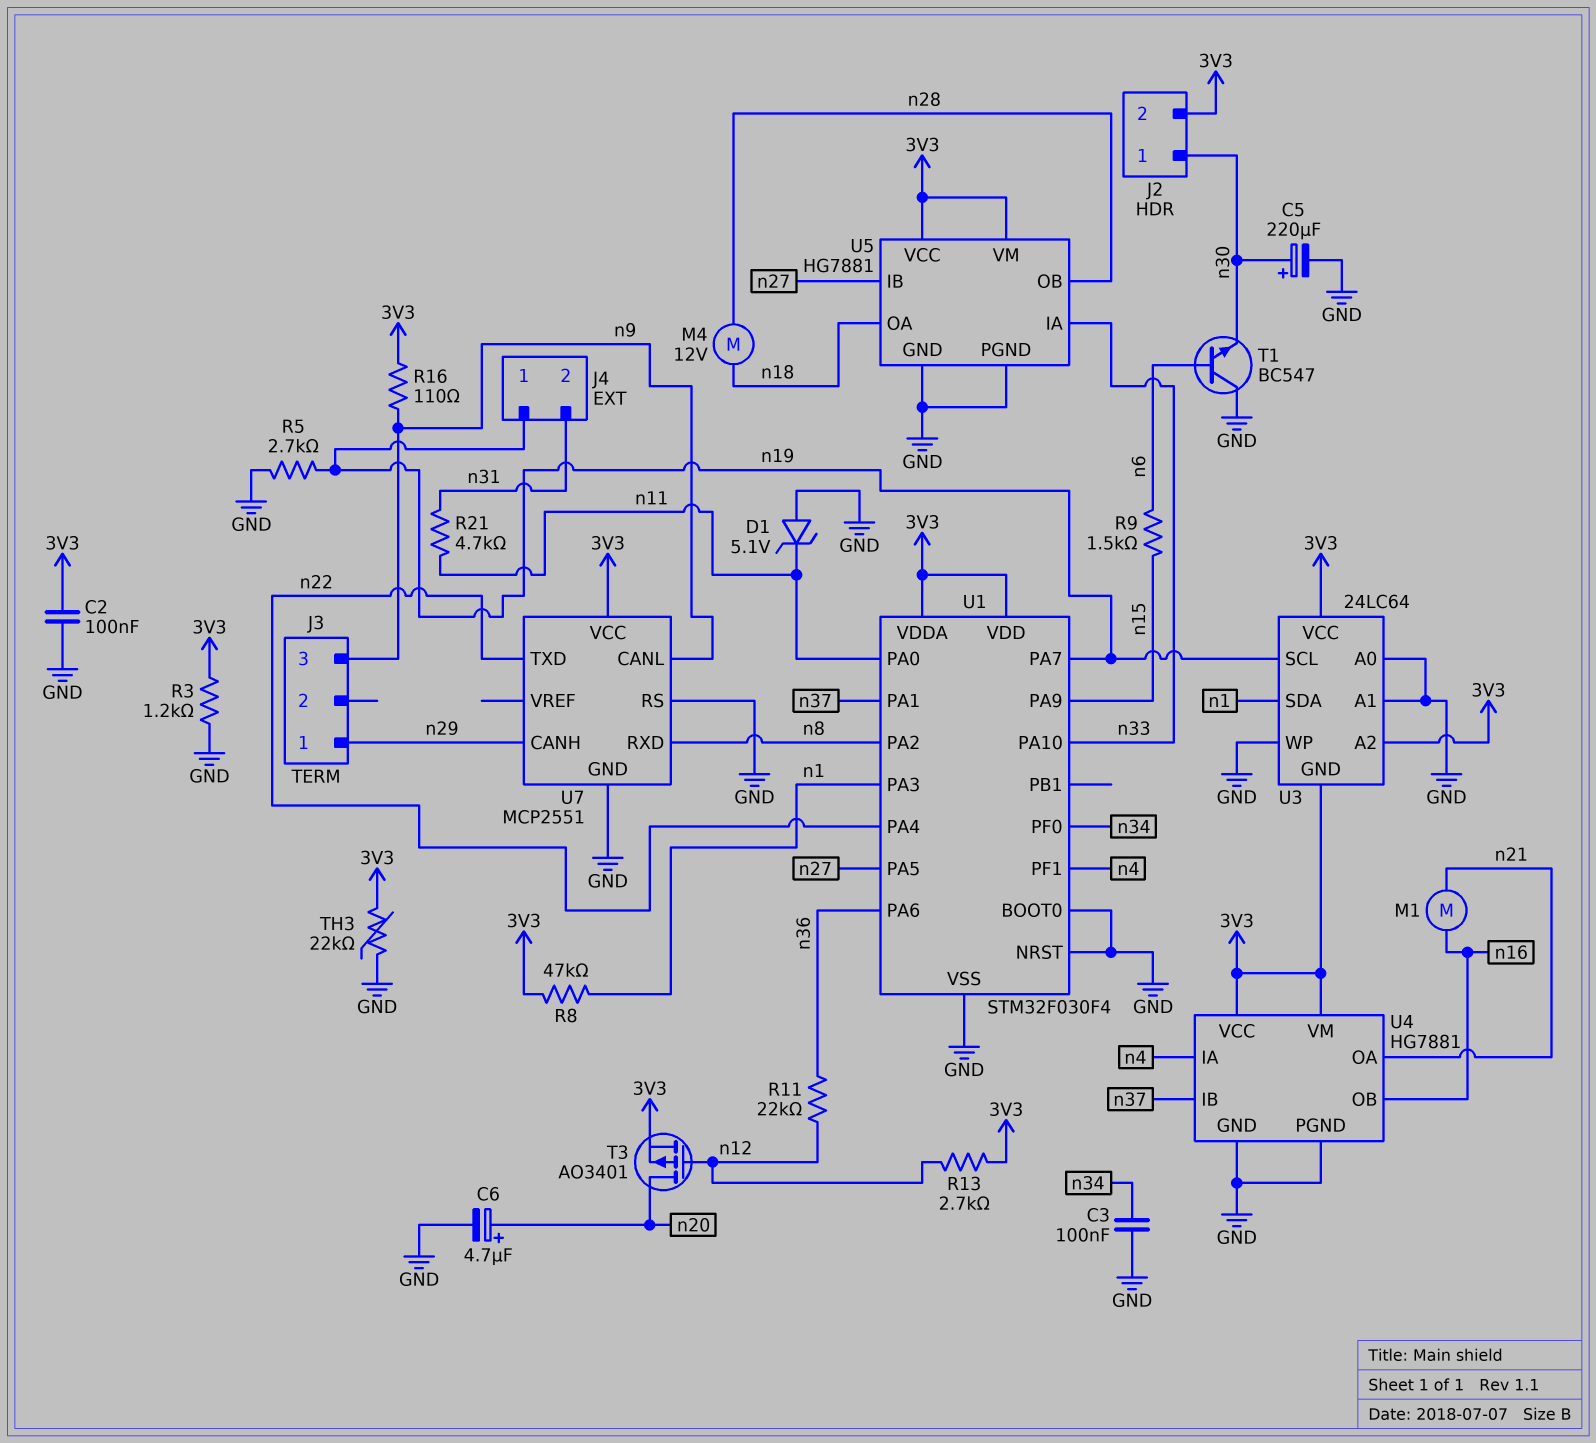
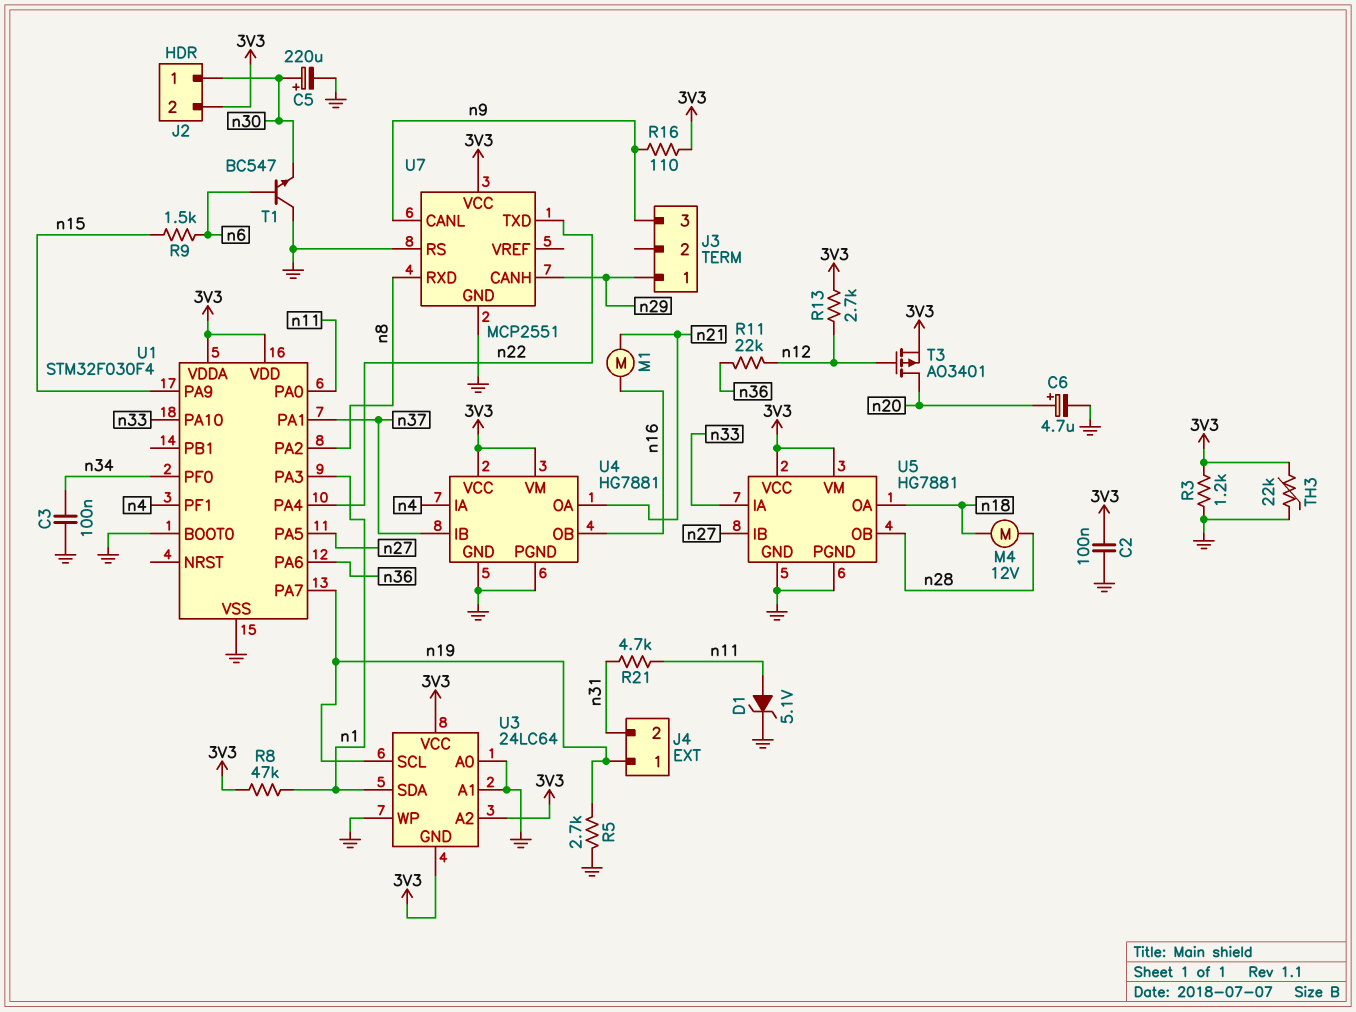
D1: zener 5.1V (A GND, K n11) -> zener 5.1V (A n11, K GND)
U1 pin NRST: GND -> none

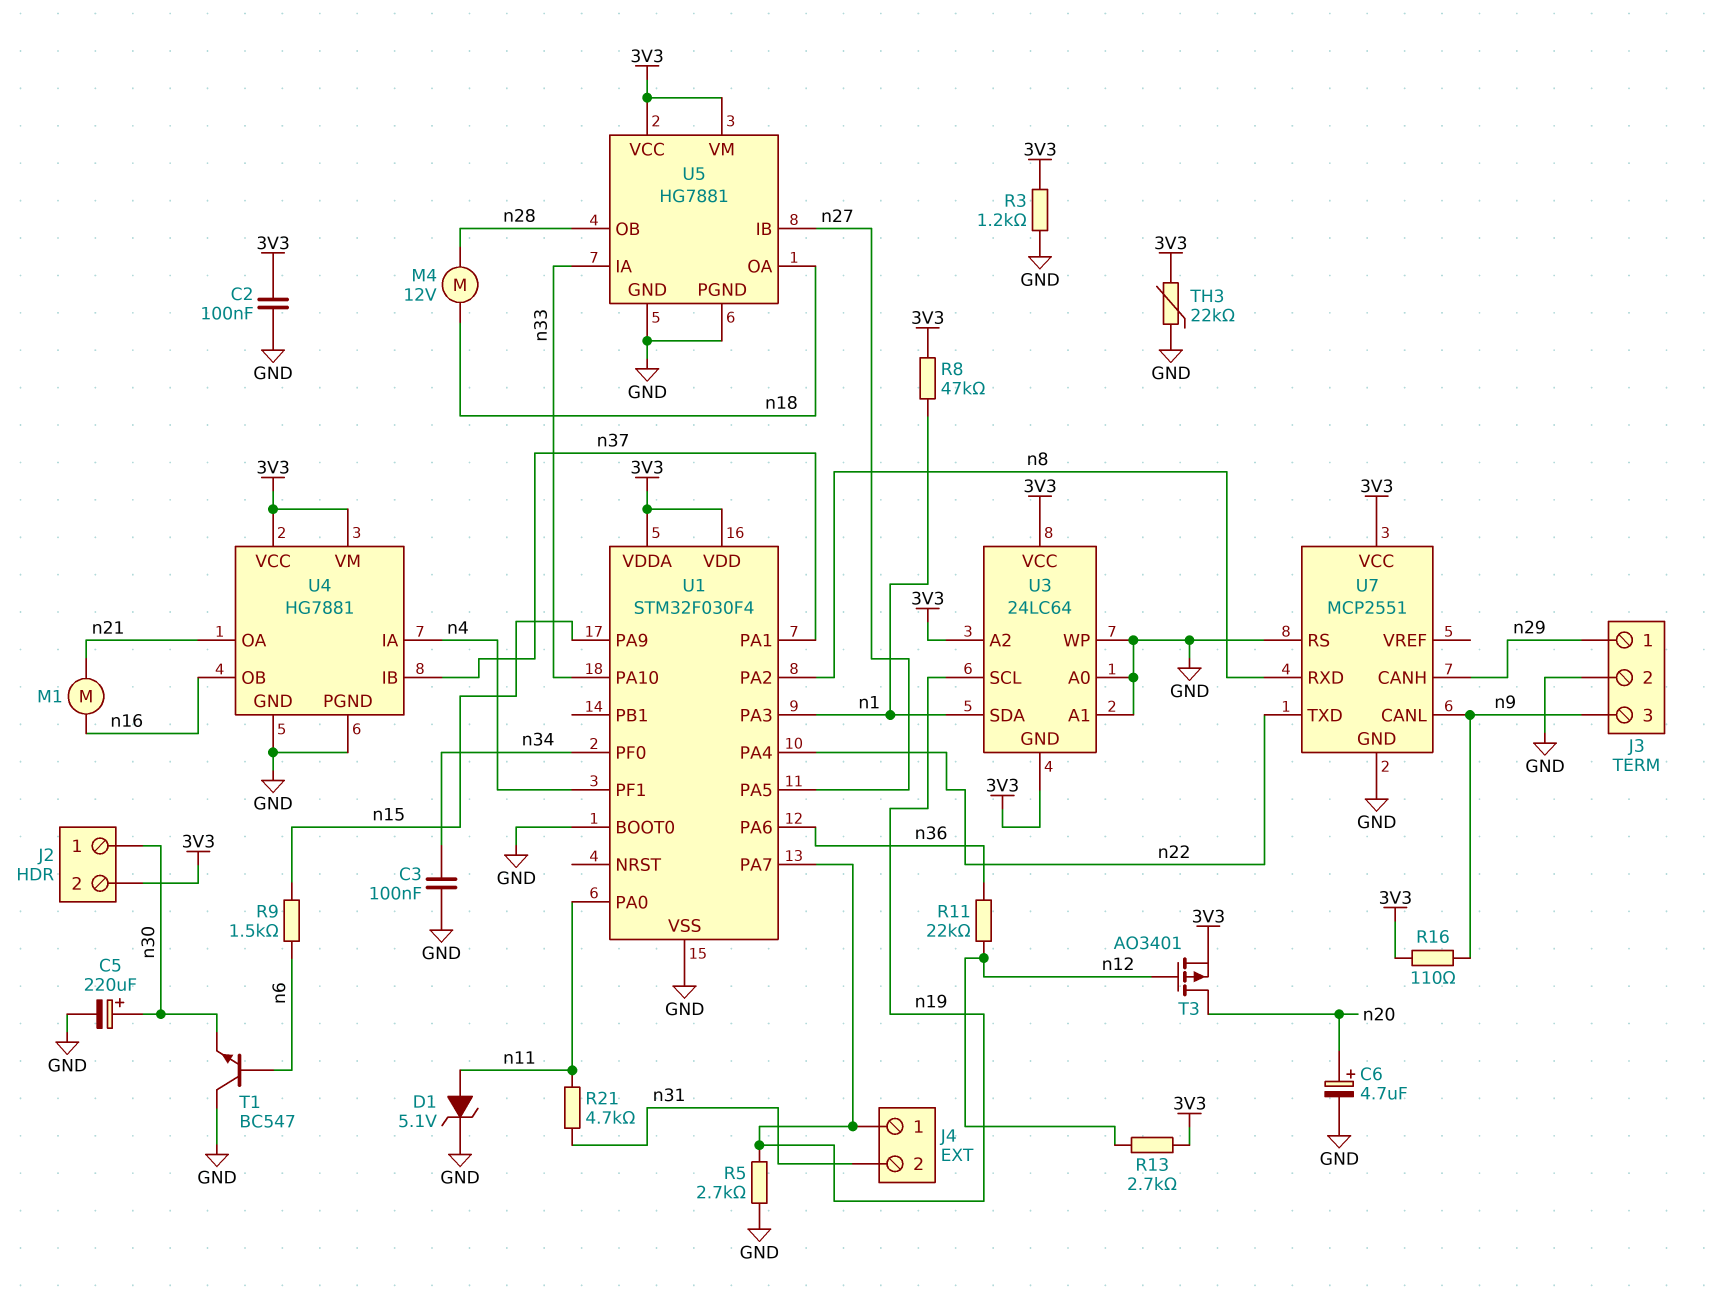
J3 pin 2: none -> GND

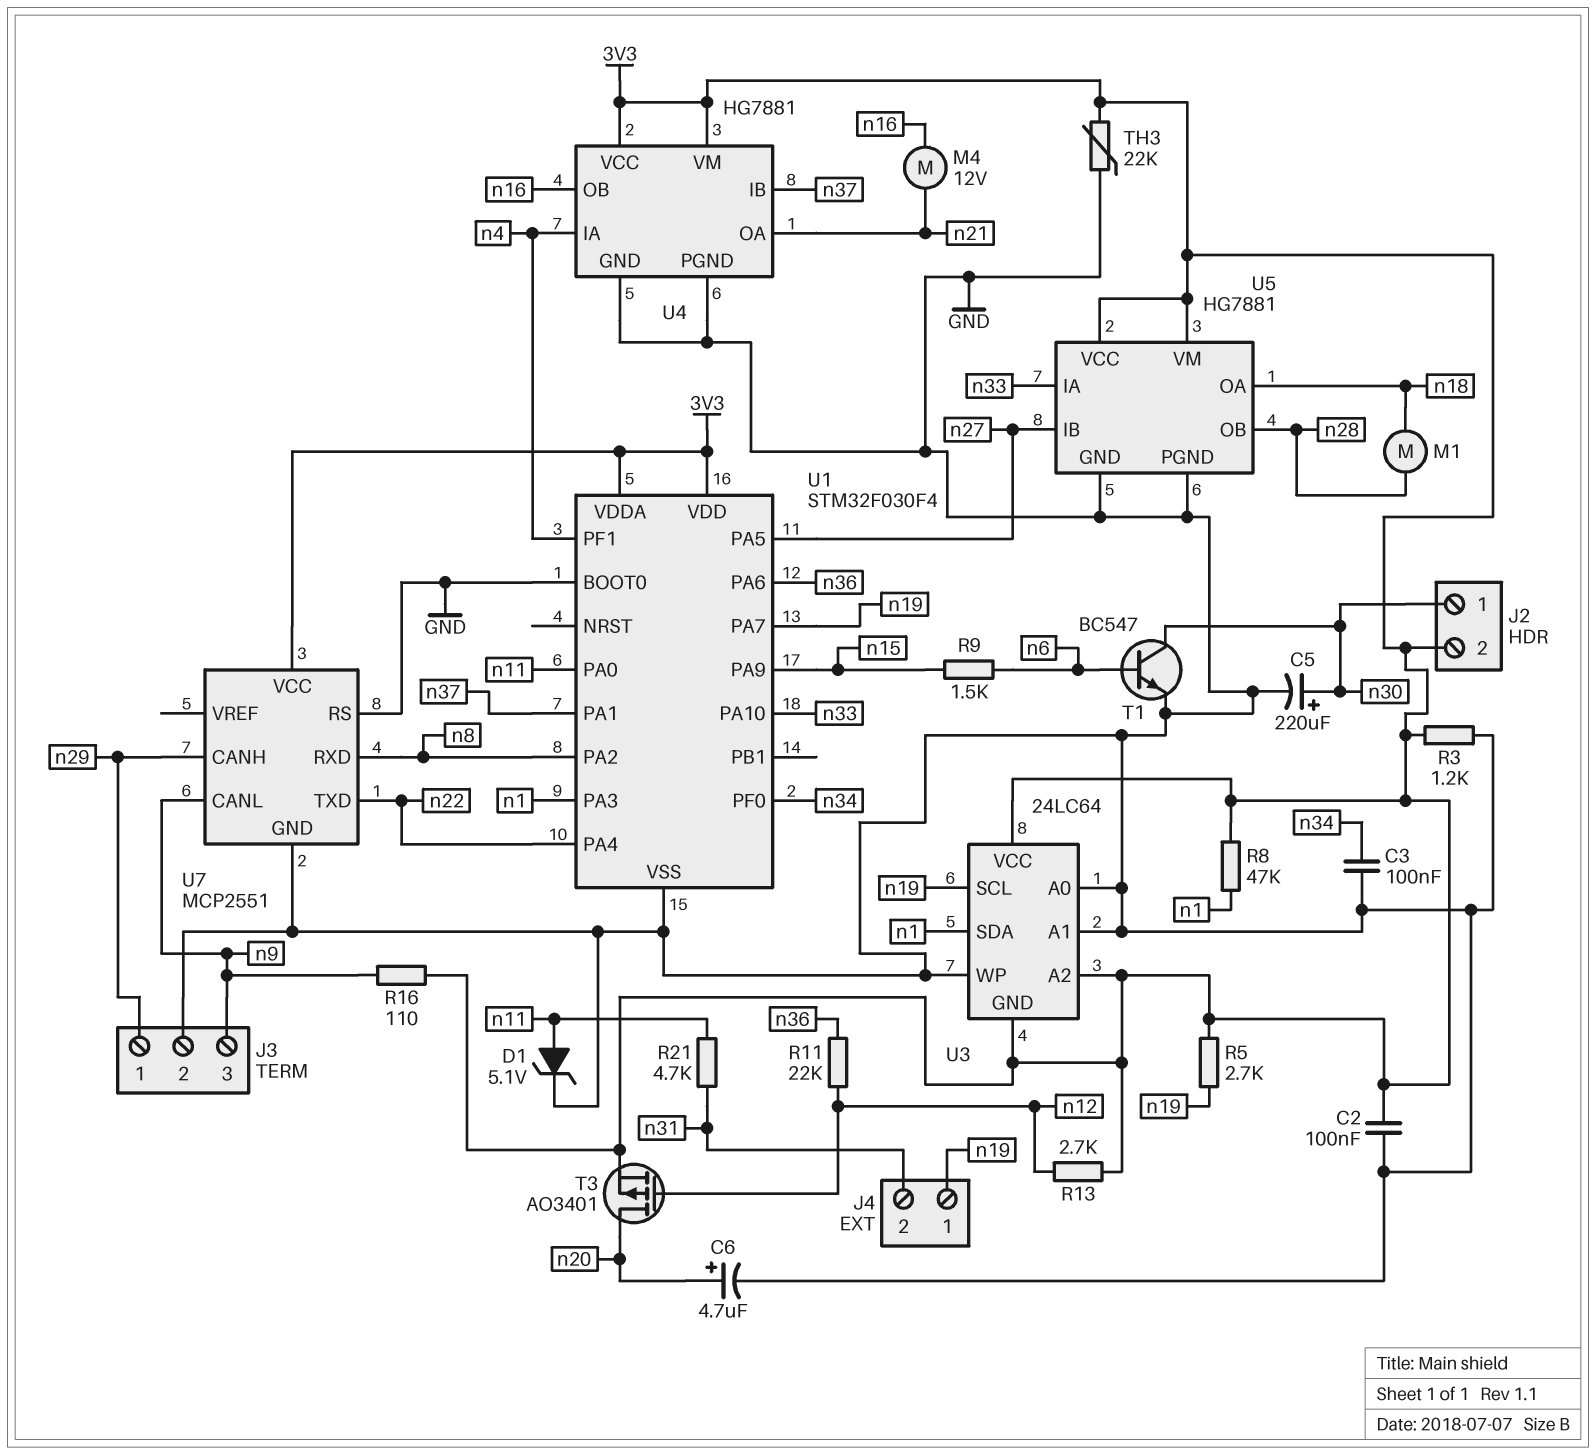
M1: motor (n16, n21) -> motor (n18, n28)
M4: motor 12V (n18, n28) -> motor 12V (n16, n21)
R5: 2.7k (GND, n19) -> 2.7k (3V3, n19)
T1: NPN BC547 (B n6, C GND, E n30) -> NPN BC547 (B n6, C n30, E GND)

